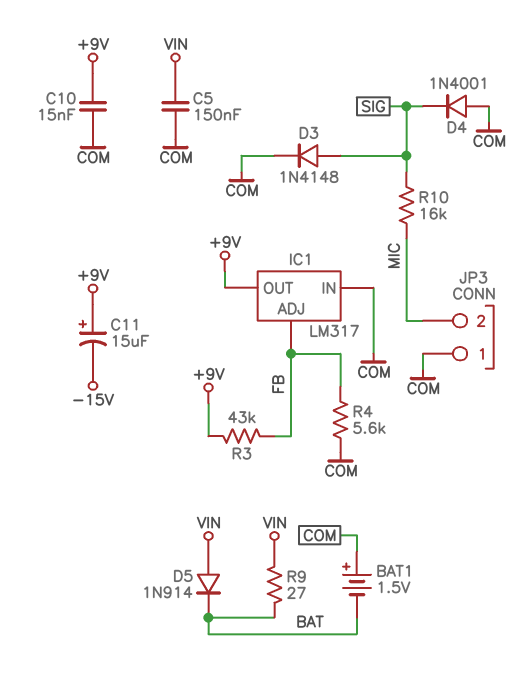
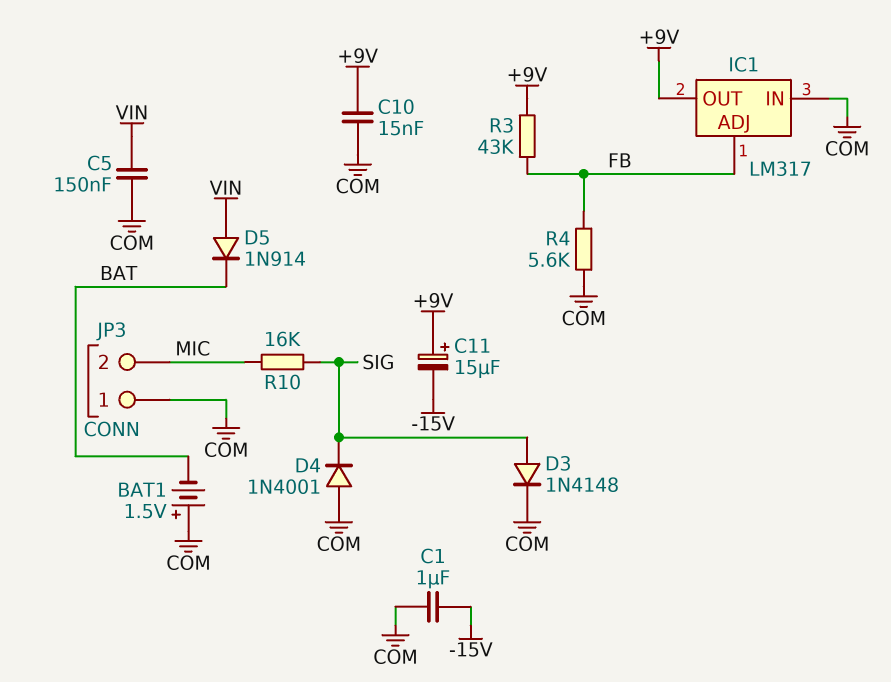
C1: none -> 1uF (-15V, COM)
R9: 27 (BAT, VIN) -> none

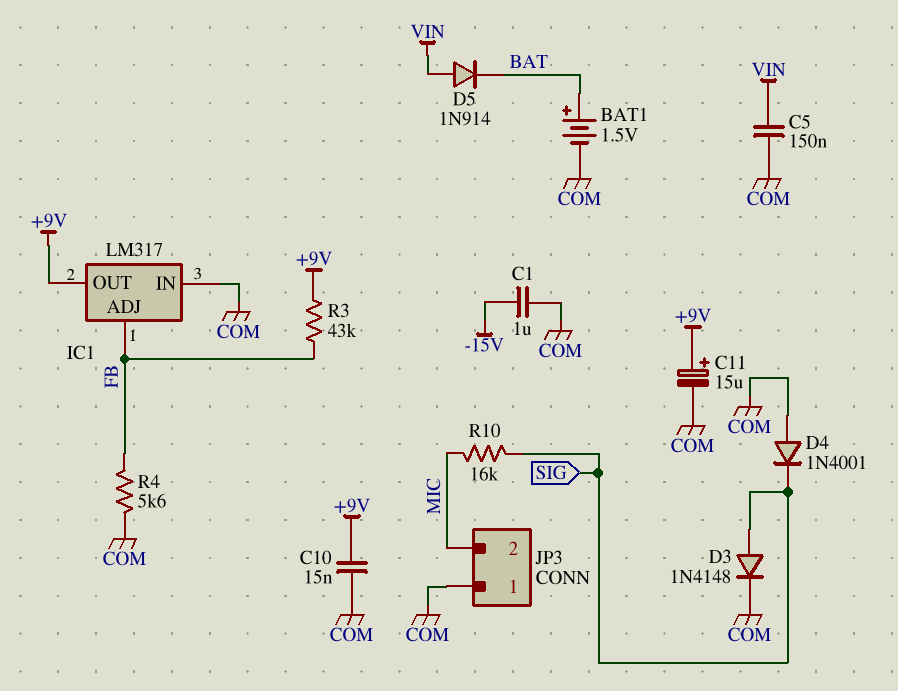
BAT1: 1.5V (plus COM, minus BAT) -> 1.5V (plus BAT, minus COM)
C11: 15uF (plus +9V, minus -15V) -> 15uF (plus +9V, minus COM)

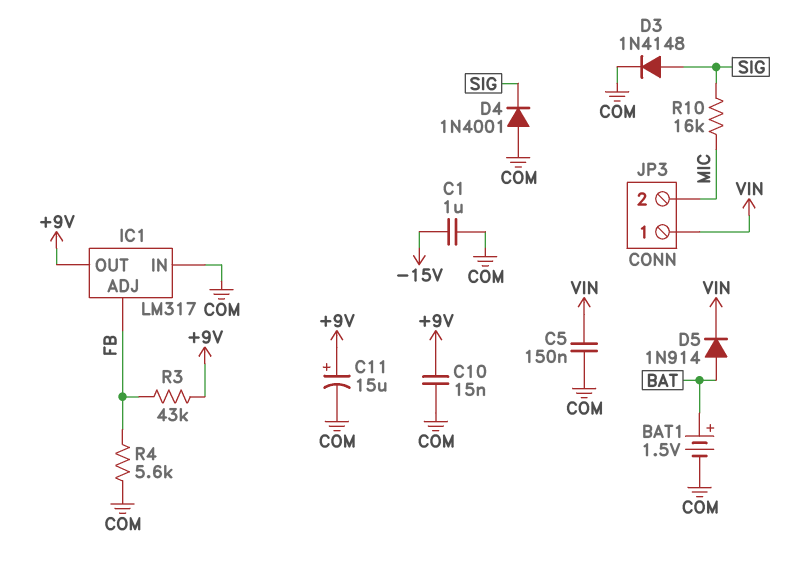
D5: diode 1N914 (A VIN, K BAT) -> diode 1N914 (A BAT, K VIN)
JP3 pin 1: COM -> VIN

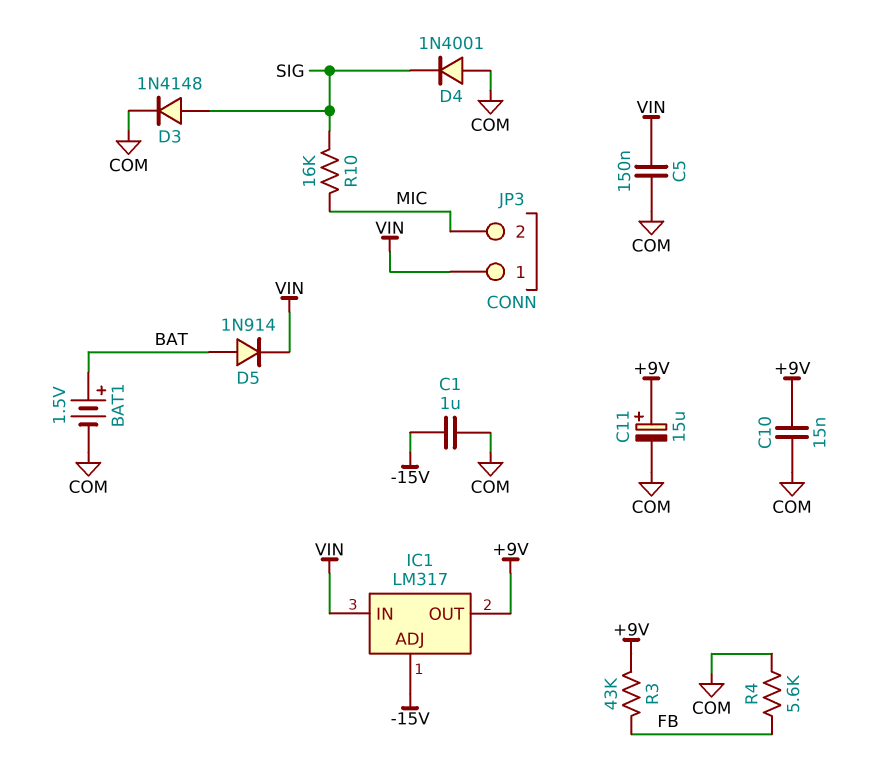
IC1 pin ADJ: FB -> -15V
IC1 pin IN: COM -> VIN

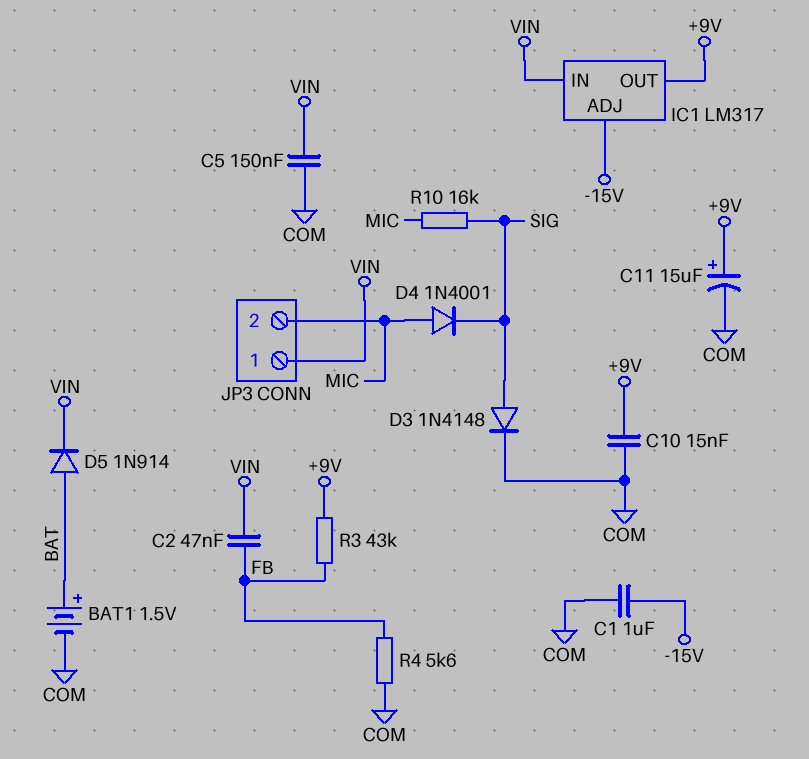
C2: none -> 47nF (FB, VIN)
D4: diode 1N4001 (A COM, K SIG) -> diode 1N4001 (A MIC, K SIG)

